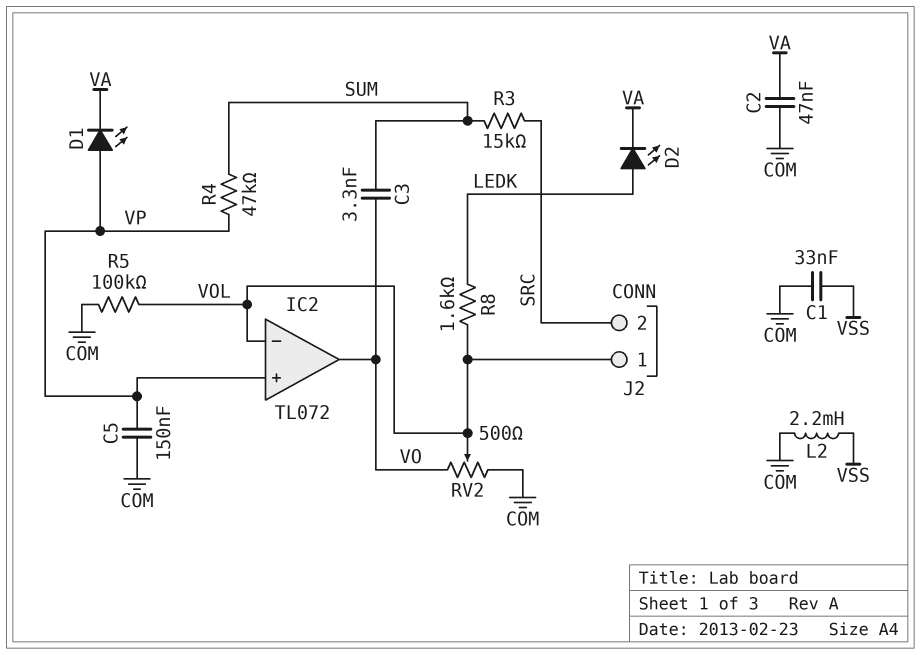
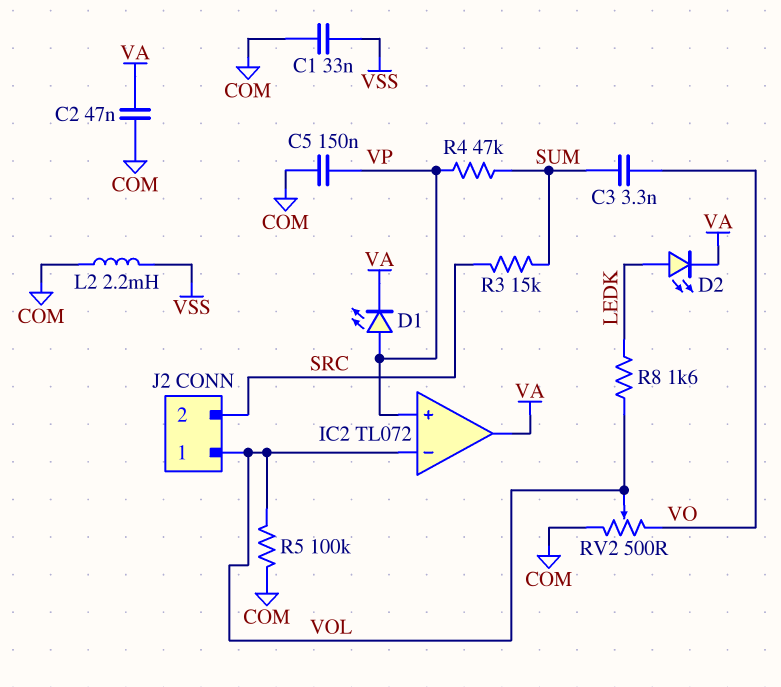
IC2 pin out: VO -> VA

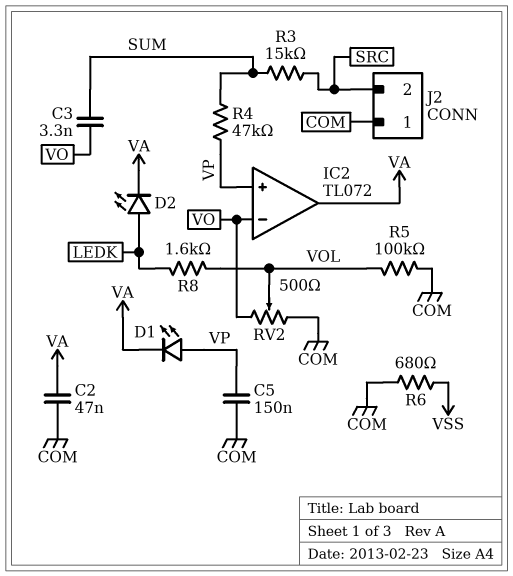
C1: 33nF (COM, VSS) -> none
IC2 pin in-: VOL -> VO
J2 pin 1: VOL -> COM
L2: 2.2mH (COM, VSS) -> none
R6: none -> 680 (COM, VSS)

